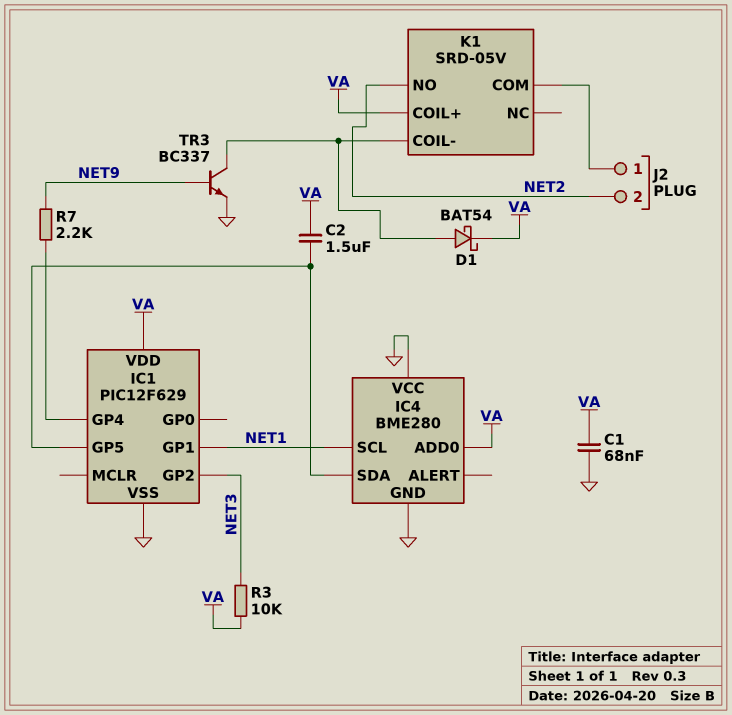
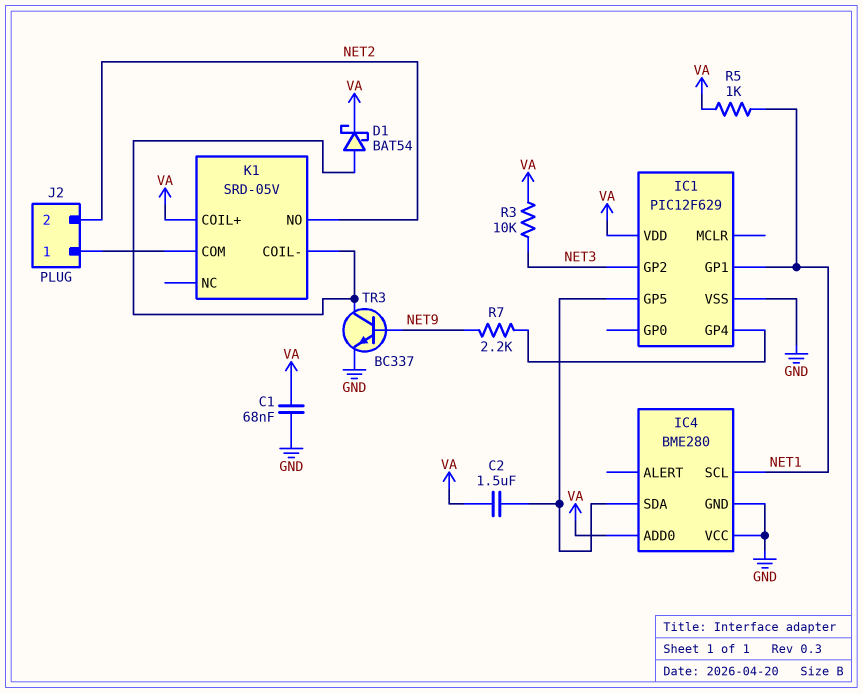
R5: none -> 1k (NET1, VA)

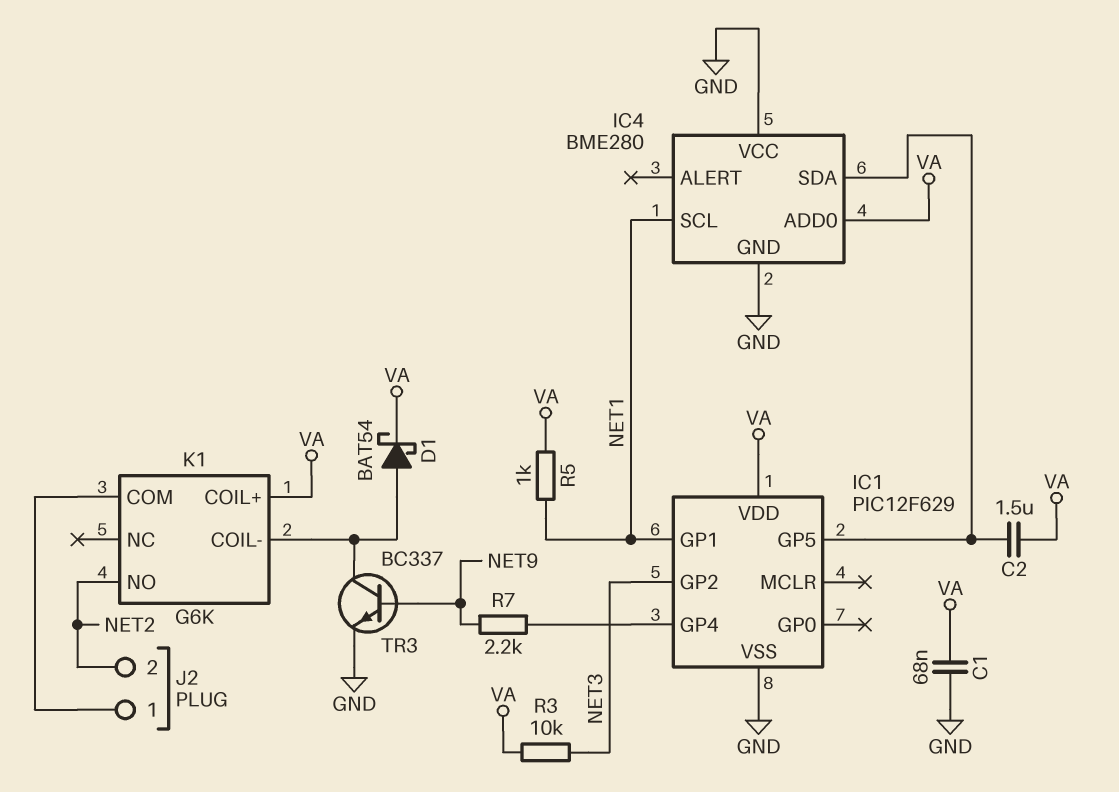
K1: SRD-05V -> G6K

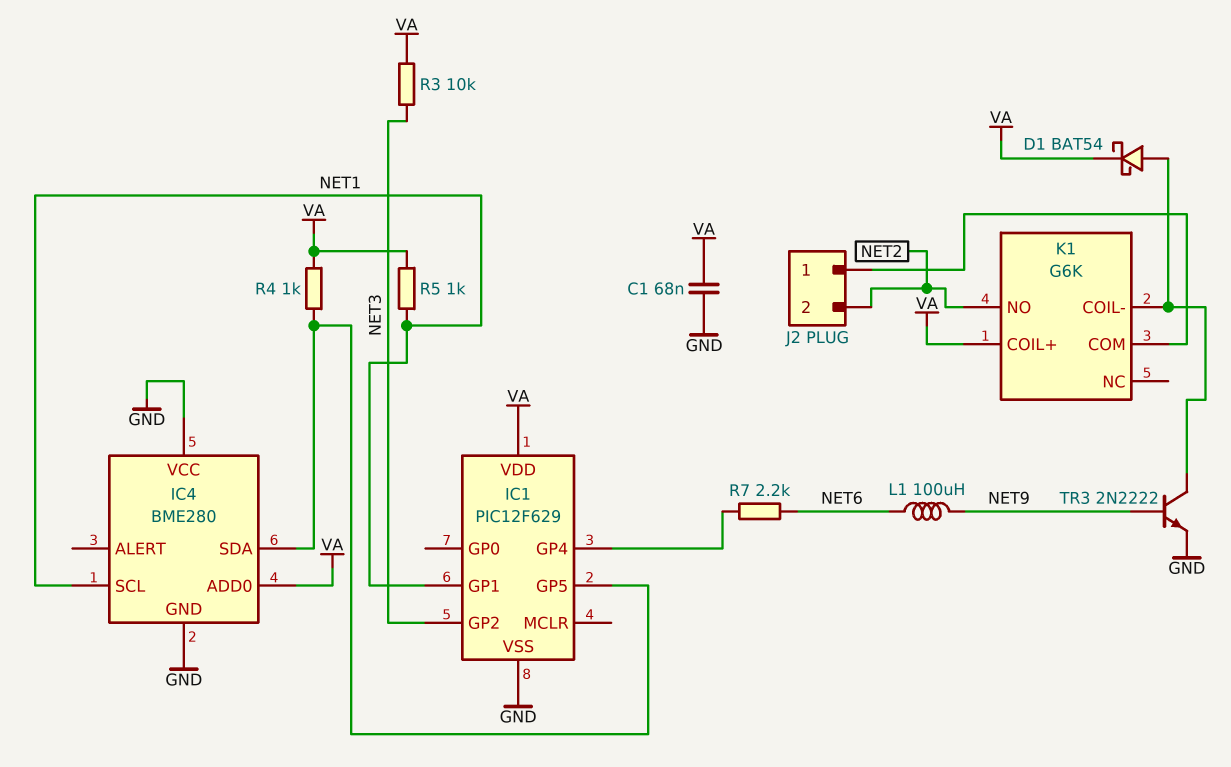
C2: 1.5uF (IC1/GP5, VA) -> none
L1: none -> 100uH (NET6, NET9)
R4: none -> 1k (IC1/GP5, VA)
R7: 2.2k (IC1/GP4, NET9) -> 2.2k (IC1/GP4, NET6)
TR3: NPN BC337 (B NET9, C K1/COIL-, E GND) -> NPN 2N2222 (B NET9, C K1/COIL-, E GND)

